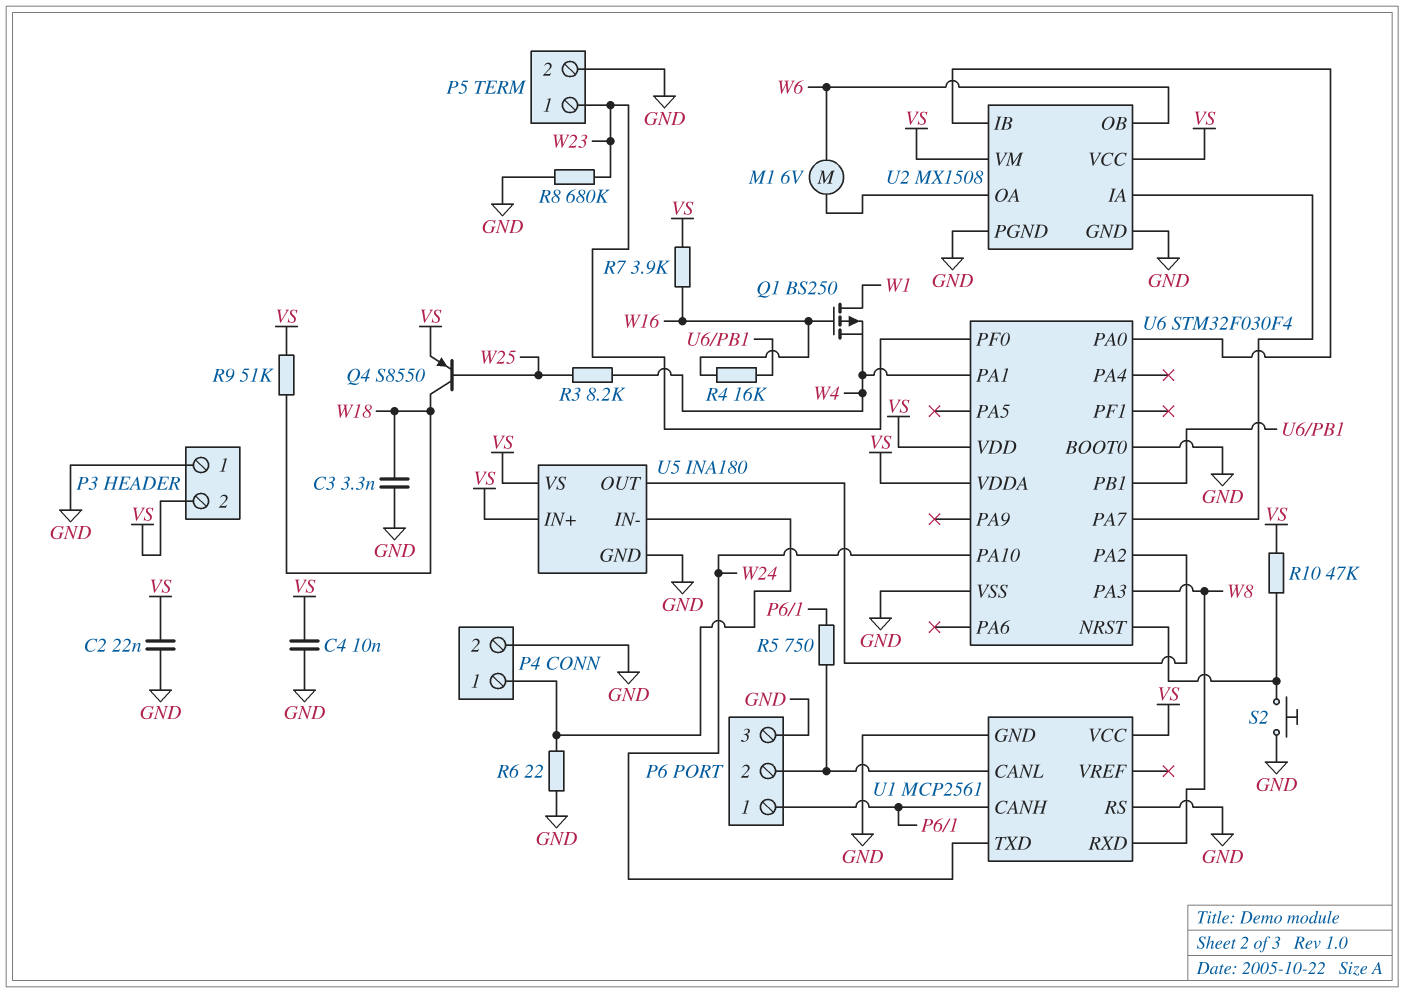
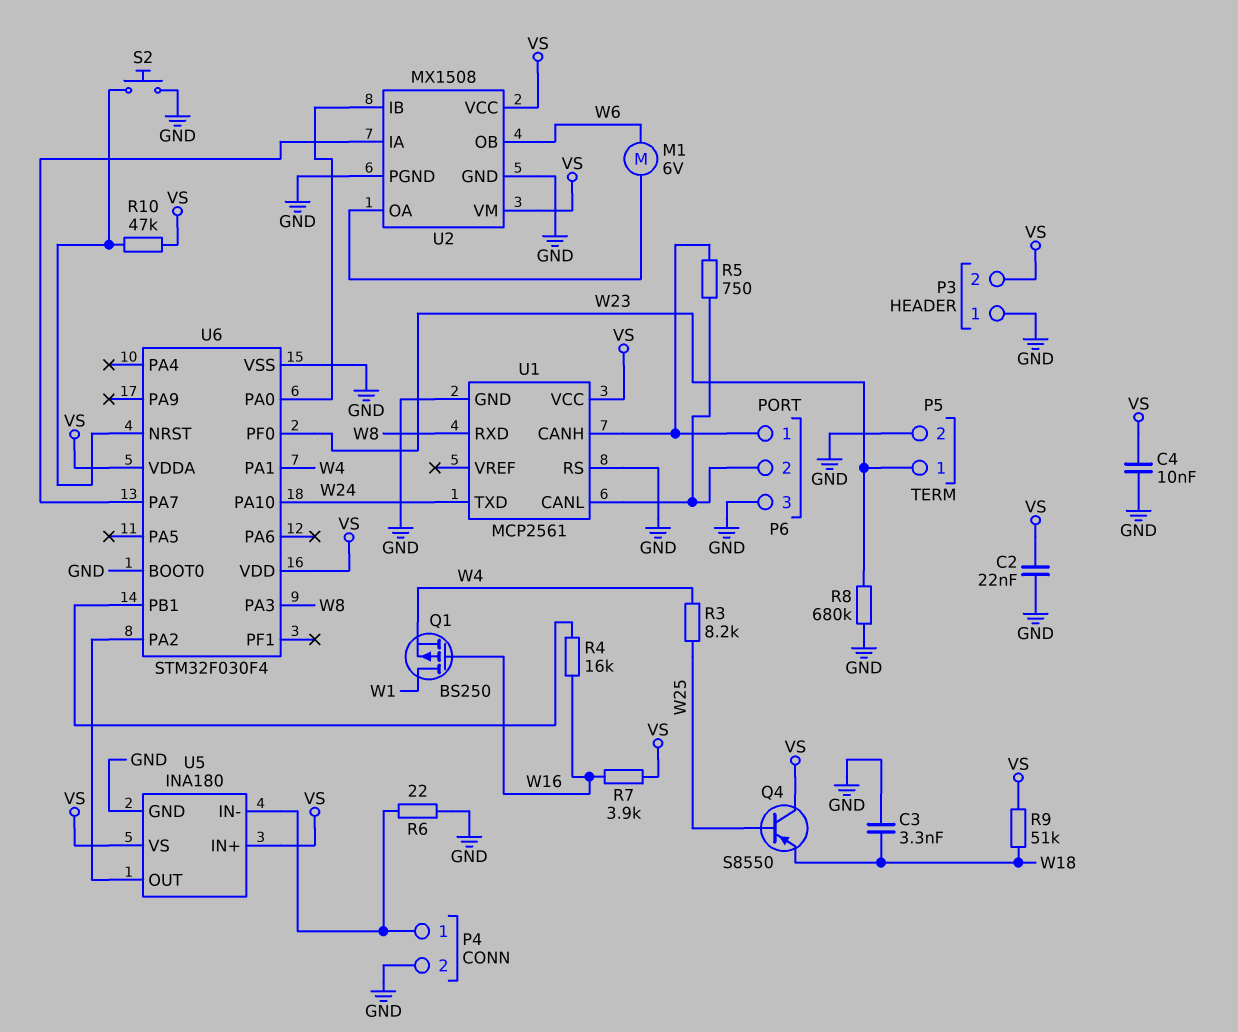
Q4: PNP S8550 (B W25, C W18, E VS) -> PNP S8550 (B W25, C VS, E W18)

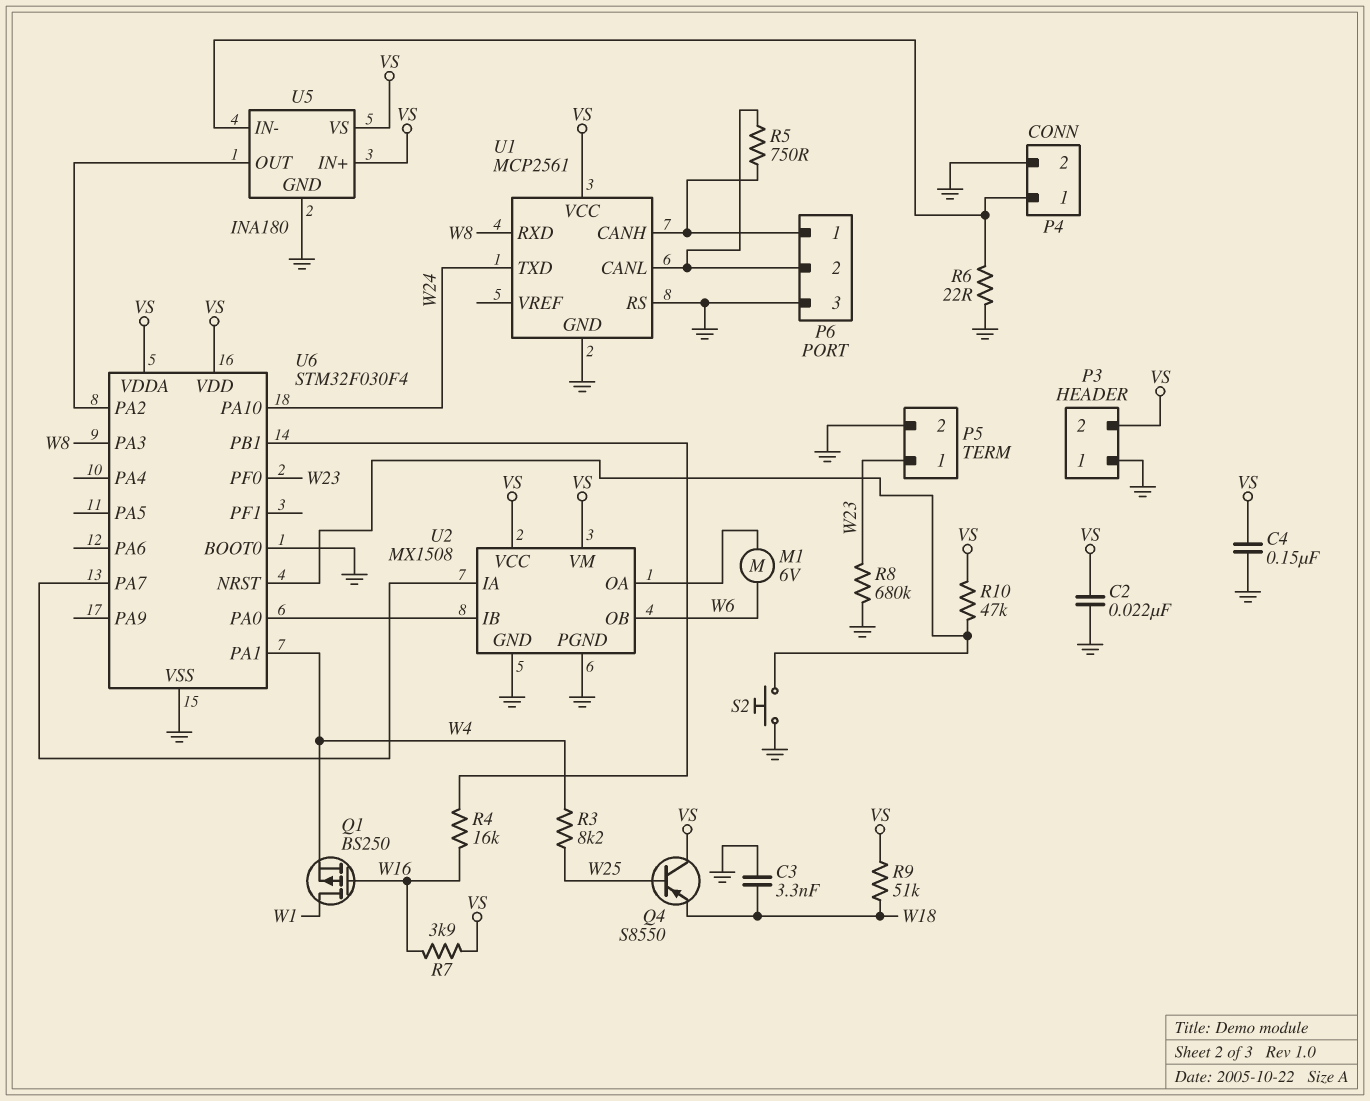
C4: 10nF (GND, VS) -> 150nF (GND, VS)

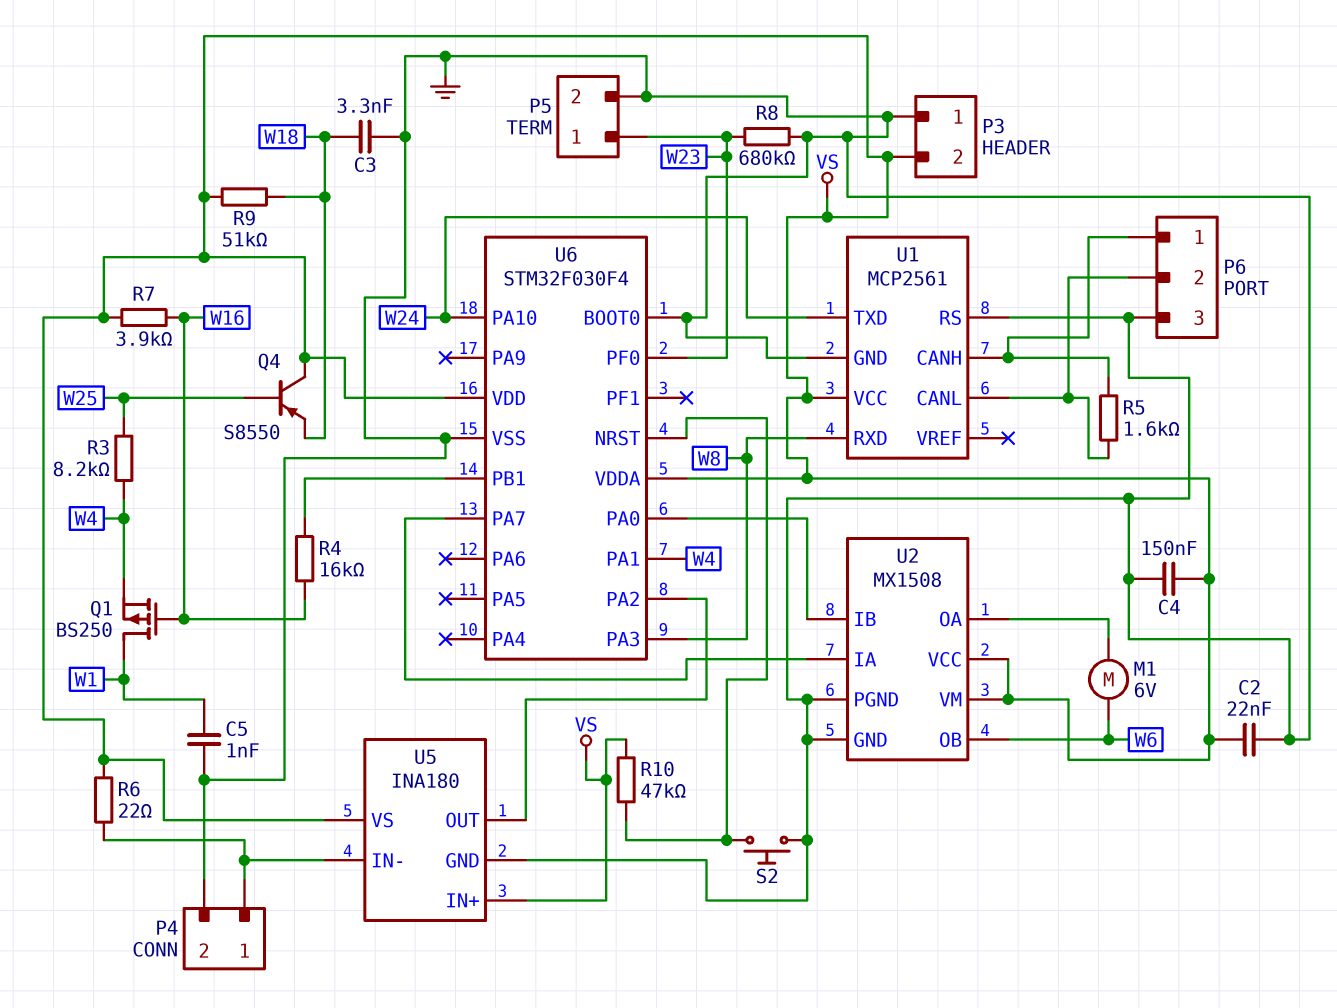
C5: none -> 1nF (GND, W1)
R5: 750 (P6/1, P6/2) -> 1.6k (P6/1, P6/2)
R6: 22 (GND, P4/1) -> 22 (P4/1, VS)

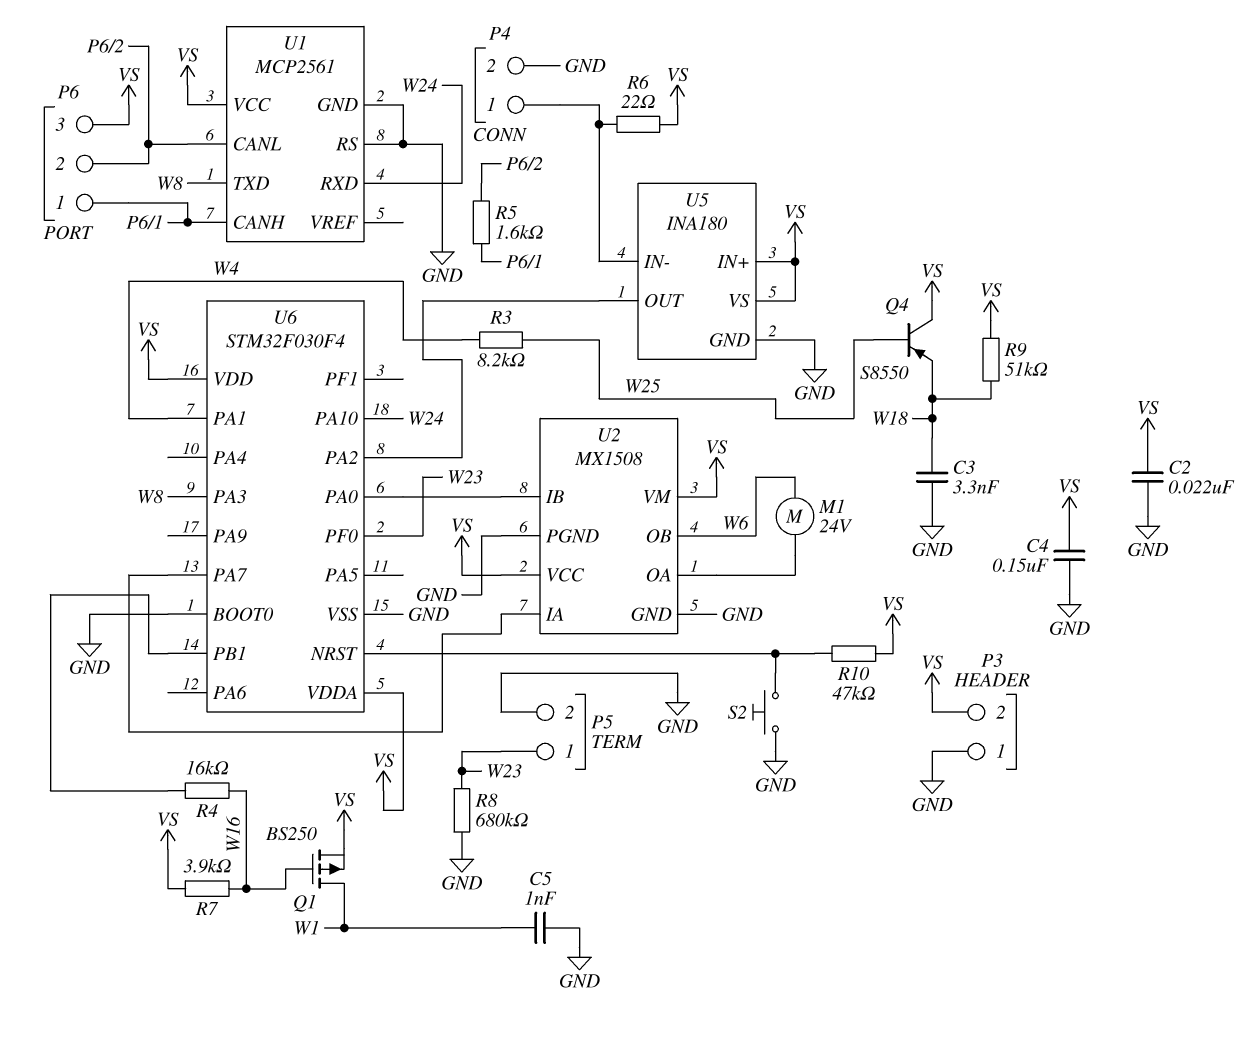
M1: motor 6V (U2/OA, W6) -> motor 24V (U2/OA, W6)
P6 pin 3: GND -> VS
Q1: PMOS BS250 (G W16, D W1, S W4) -> PMOS BS250 (G W16, D W1, S VS)
U1 pin RXD: W8 -> W24
U1 pin TXD: W24 -> W8

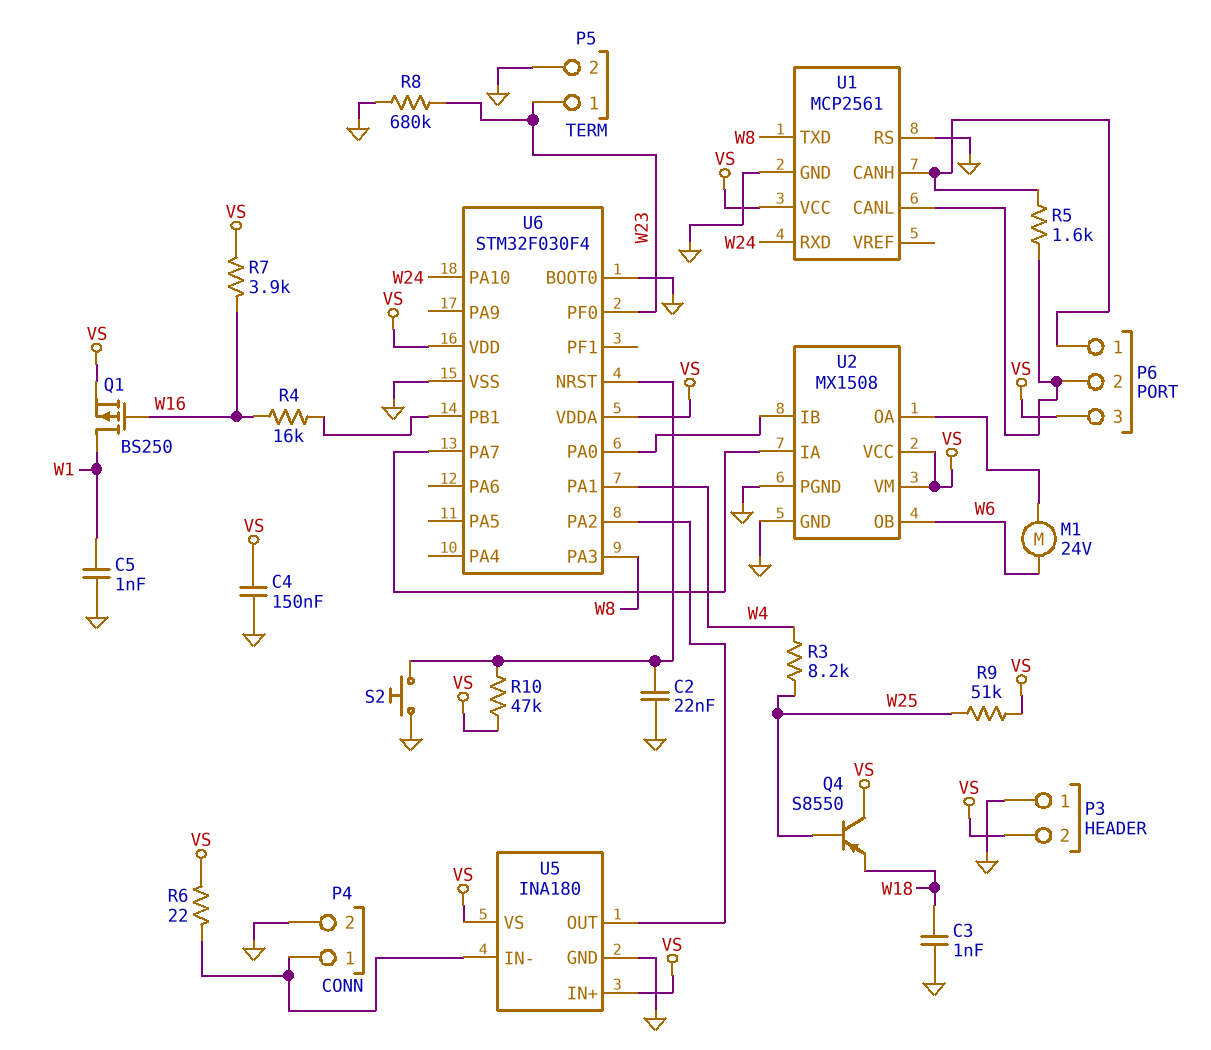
C2: 22nF (GND, VS) -> 22nF (GND, U6/NRST)
C3: 3.3nF (GND, W18) -> 1nF (GND, W18)
R9: 51k (VS, W18) -> 51k (VS, W25)

